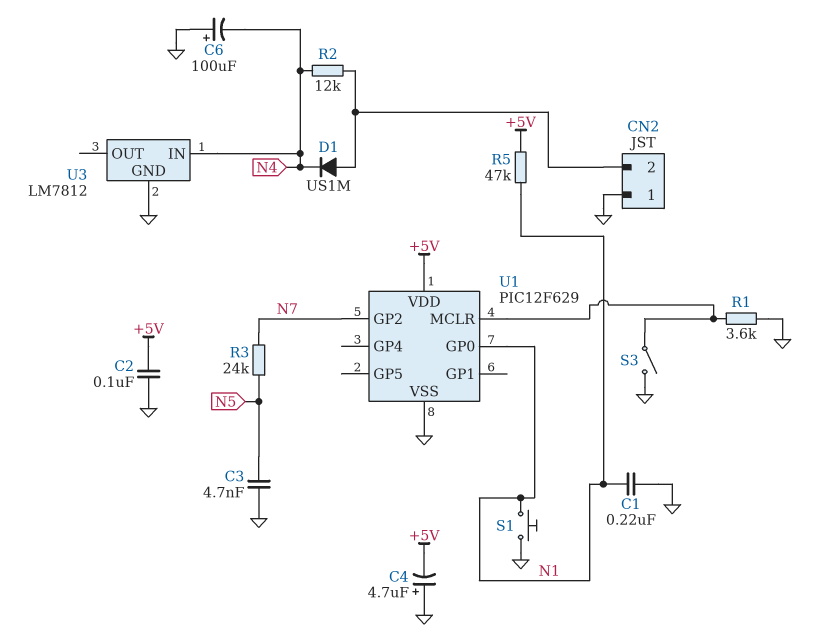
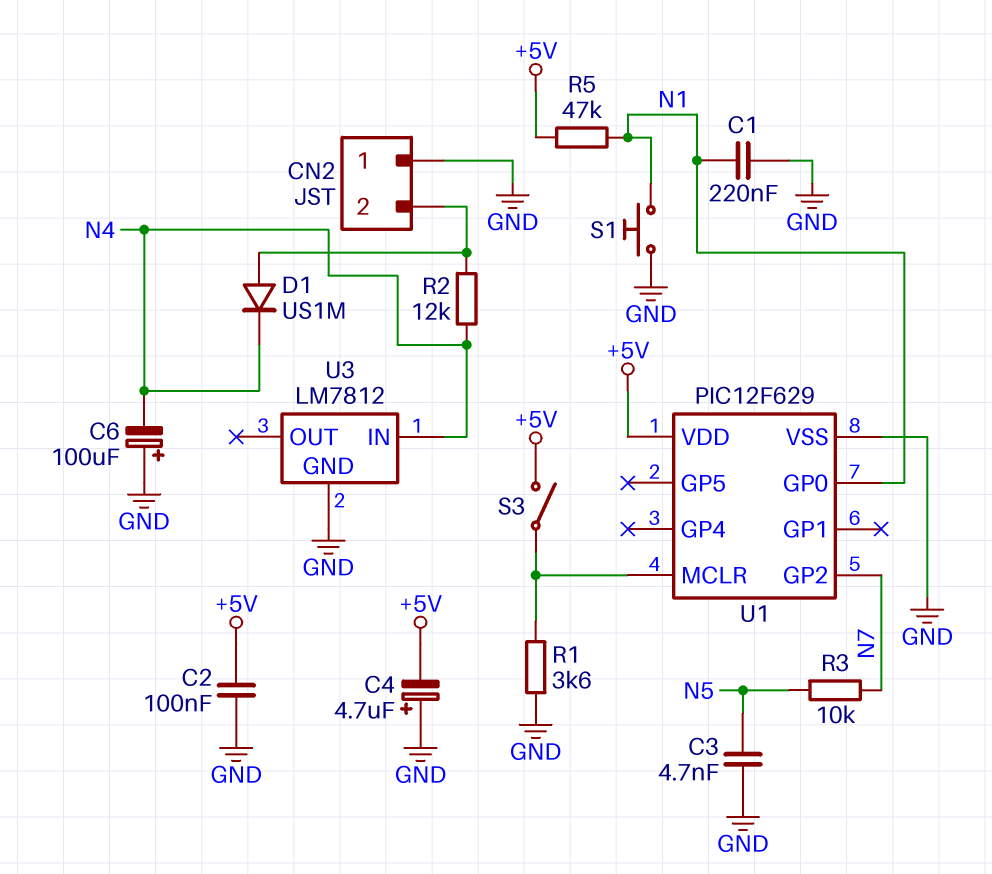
R3: 24k (N5, N7) -> 10k (N5, N7)
S3: switch (GND, U1/MCLR) -> switch (+5V, U1/MCLR)

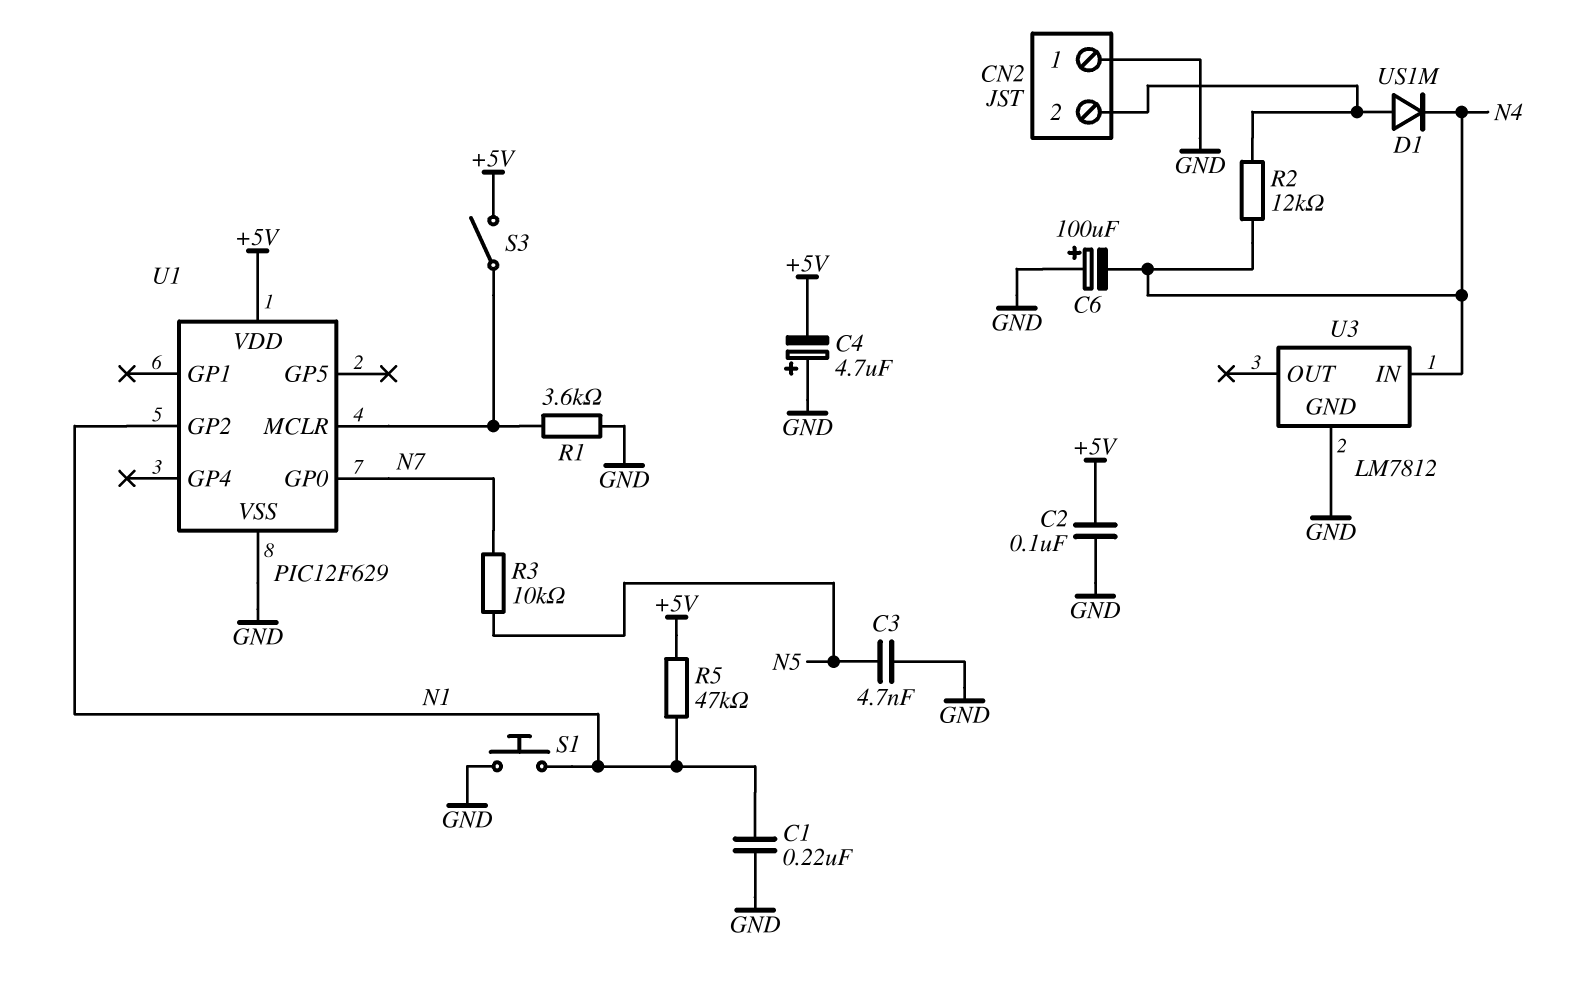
U1 pin GP0: N1 -> N7
U1 pin GP2: N7 -> N1

